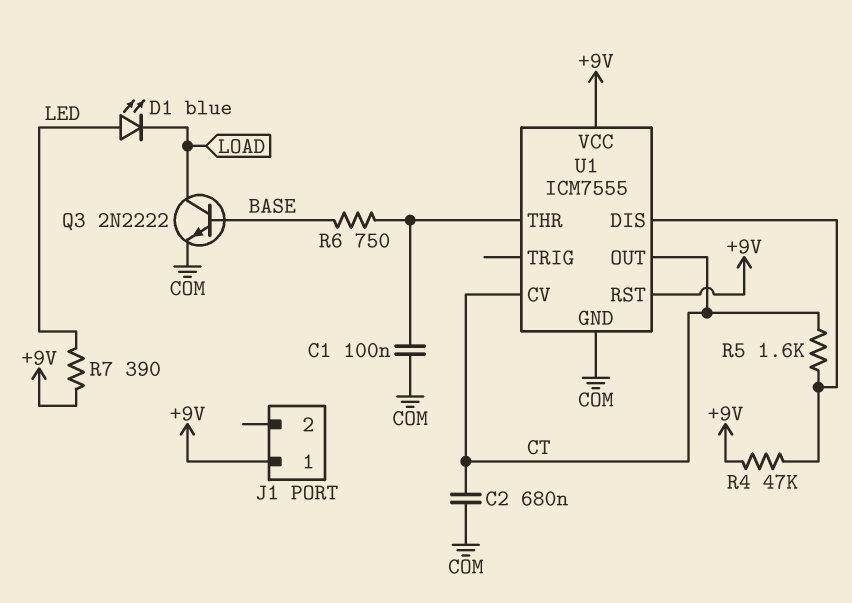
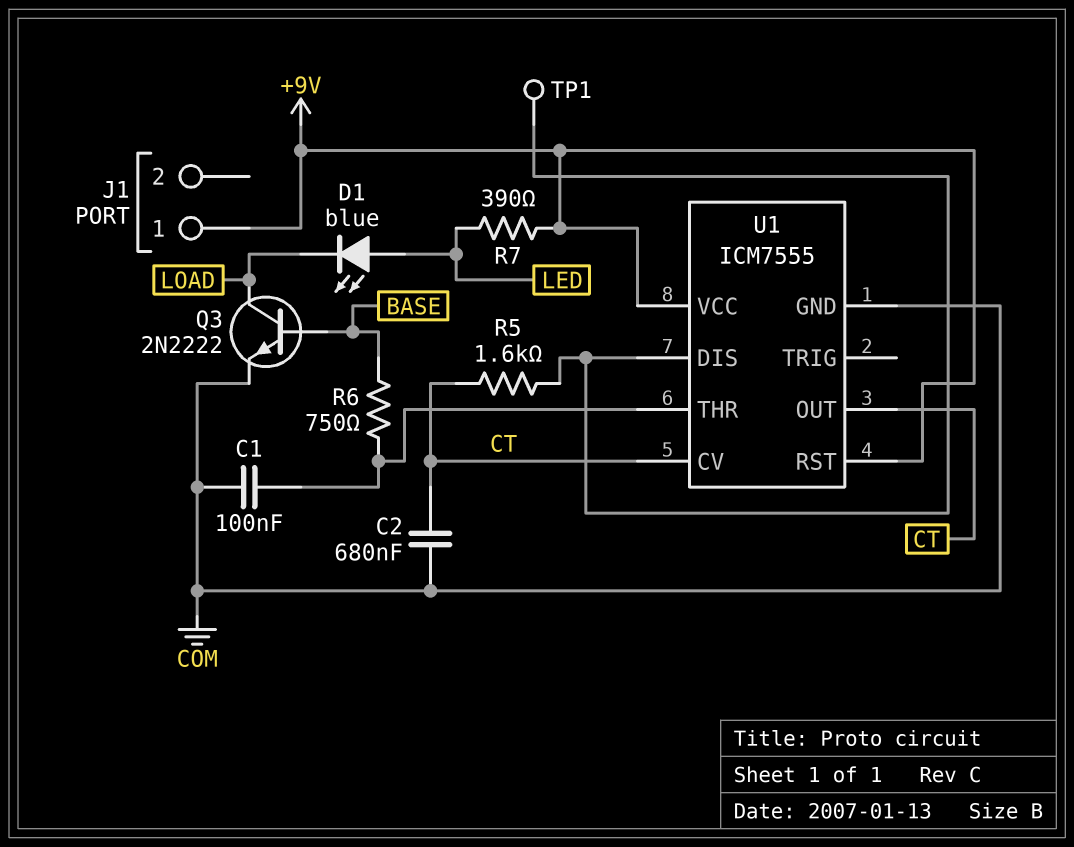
R4: 47k (+9V, U1/DIS) -> none
TP1: none -> test point (U1/DIS)

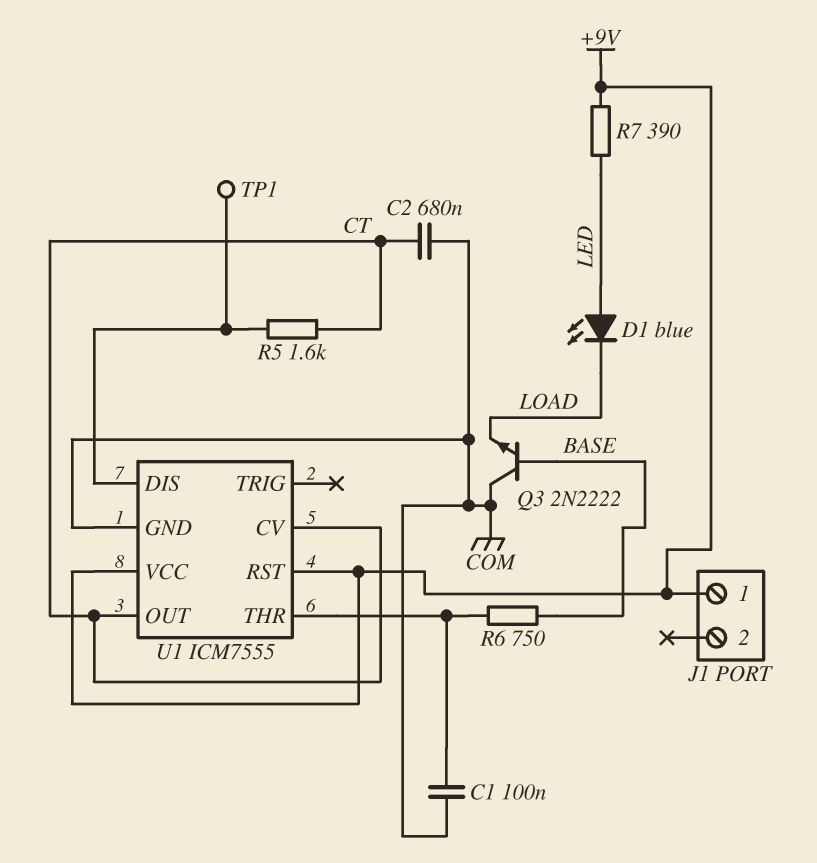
Q3: NPN 2N2222 (B BASE, C LOAD, E COM) -> NPN 2N2222 (B BASE, C COM, E LOAD)

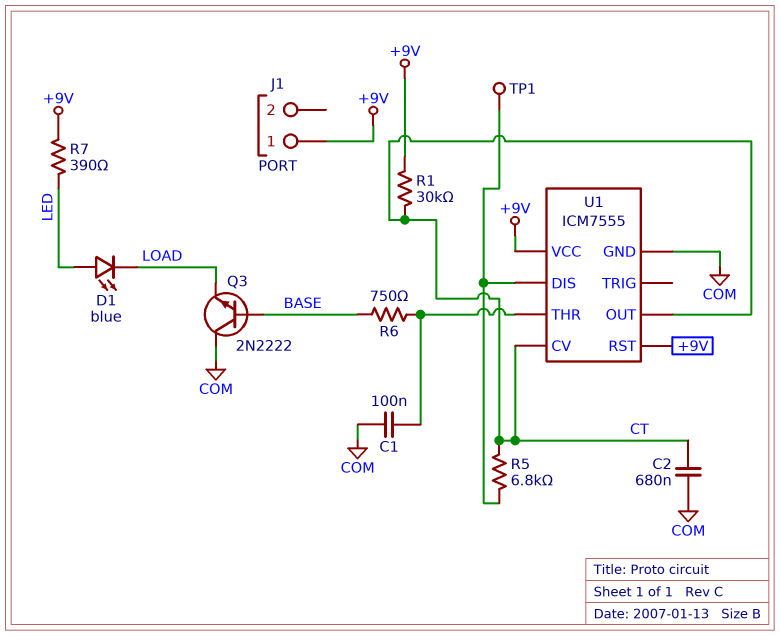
R1: none -> 30k (+9V, CT)
R5: 1.6k (CT, U1/DIS) -> 6.8k (CT, U1/DIS)

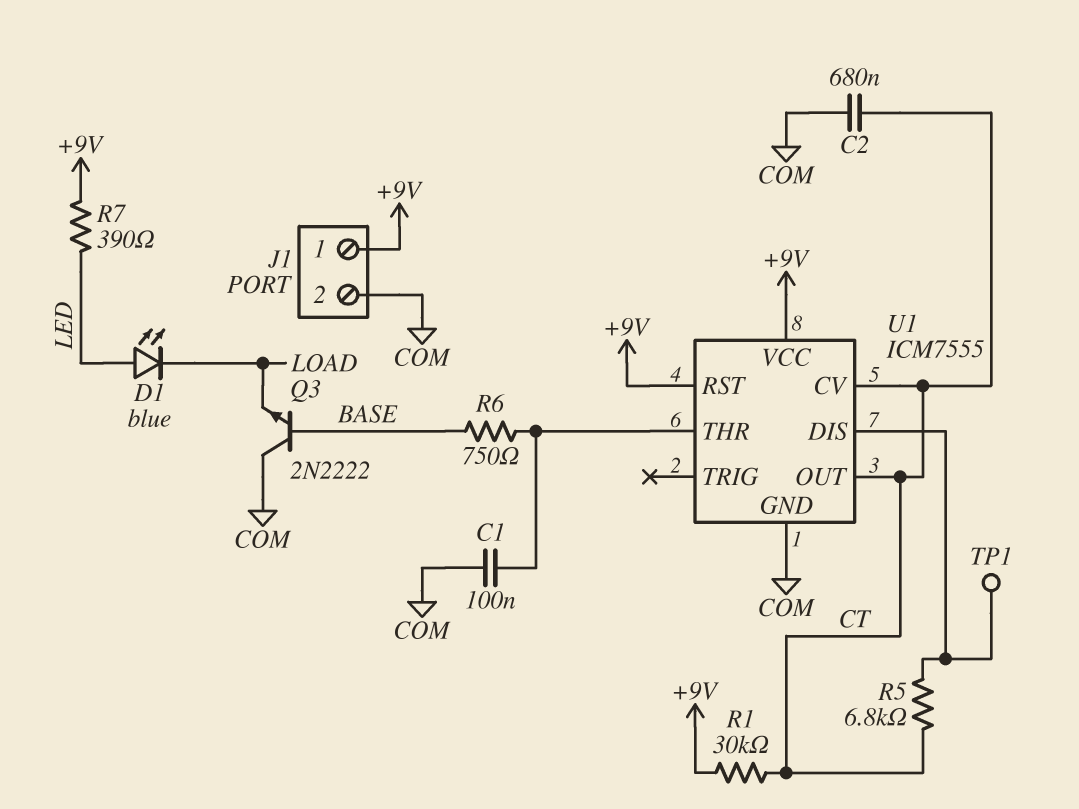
J1 pin 2: none -> COM

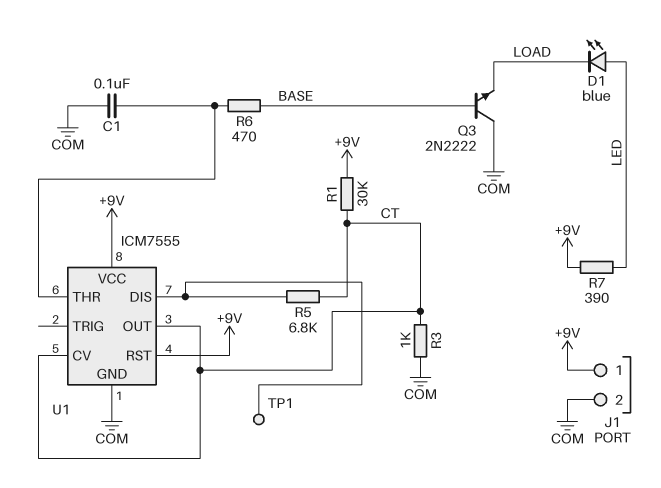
C2: 680nF (COM, CT) -> none
R3: none -> 1k (COM, CT)
R6: 750 (BASE, U1/THR) -> 470 (BASE, U1/THR)

